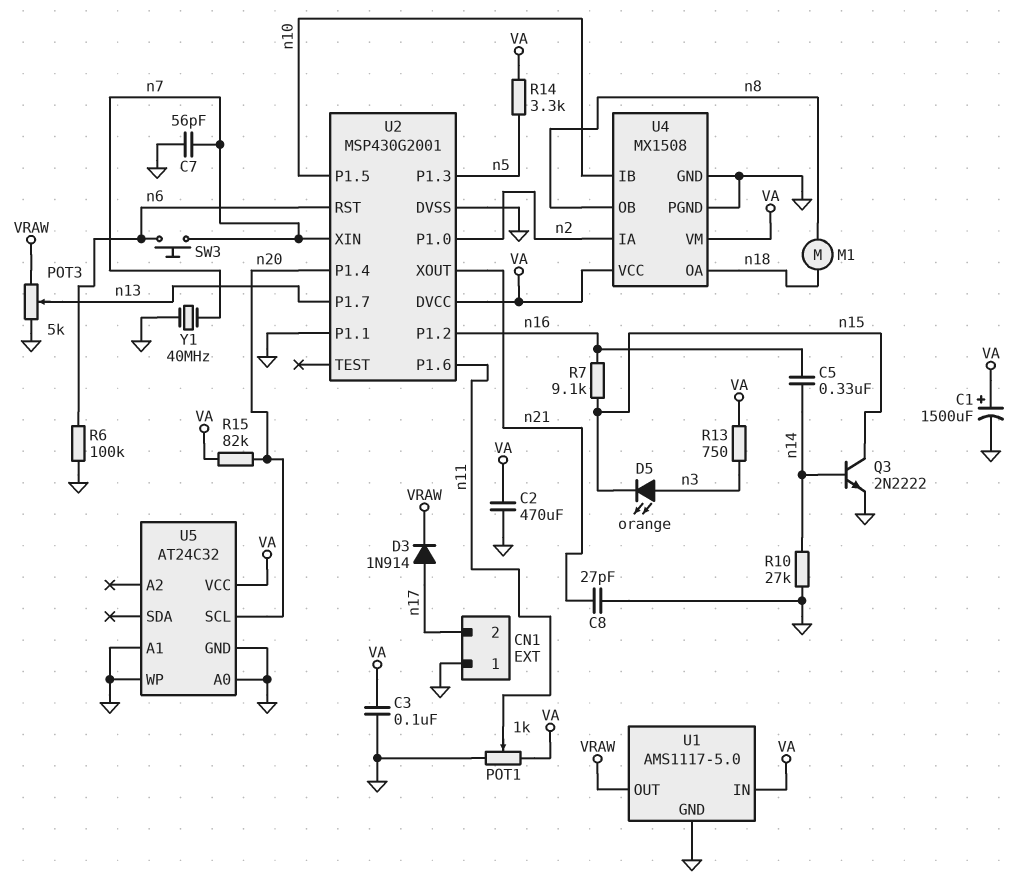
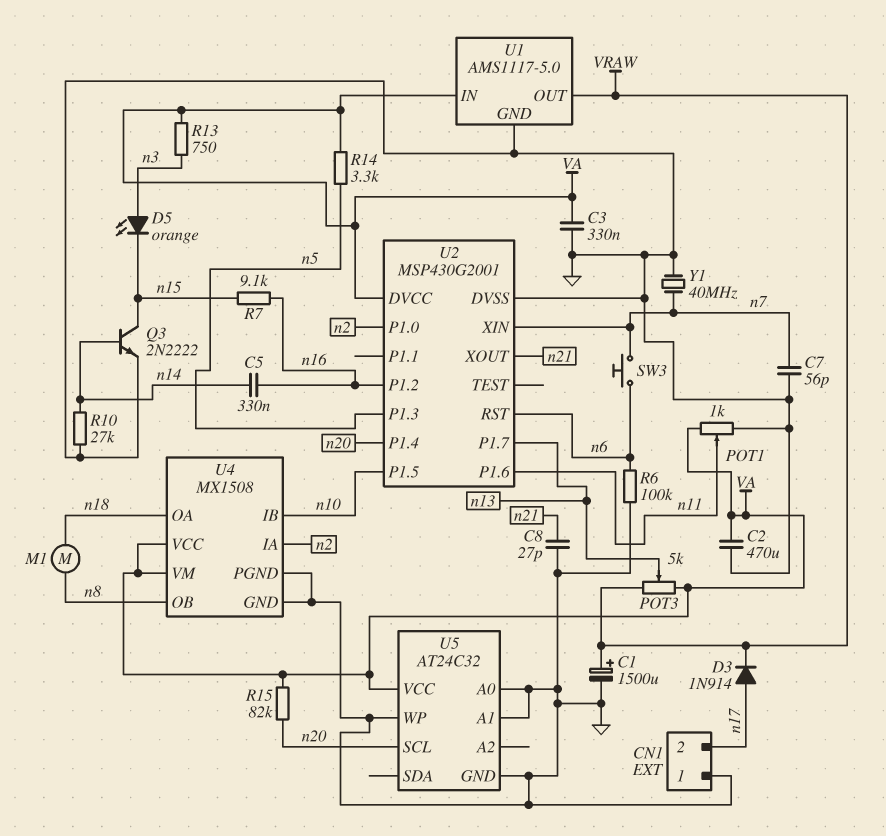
C1: 1500uF (plus VA, minus GND) -> 1500uF (plus VRAW, minus GND)
C3: 100nF (GND, VA) -> 330nF (GND, VA)
POT3: 5k (GND, VRAW, wiper n13) -> 5k (VA, VRAW, wiper n13)
U2 pin P1.1: GND -> none

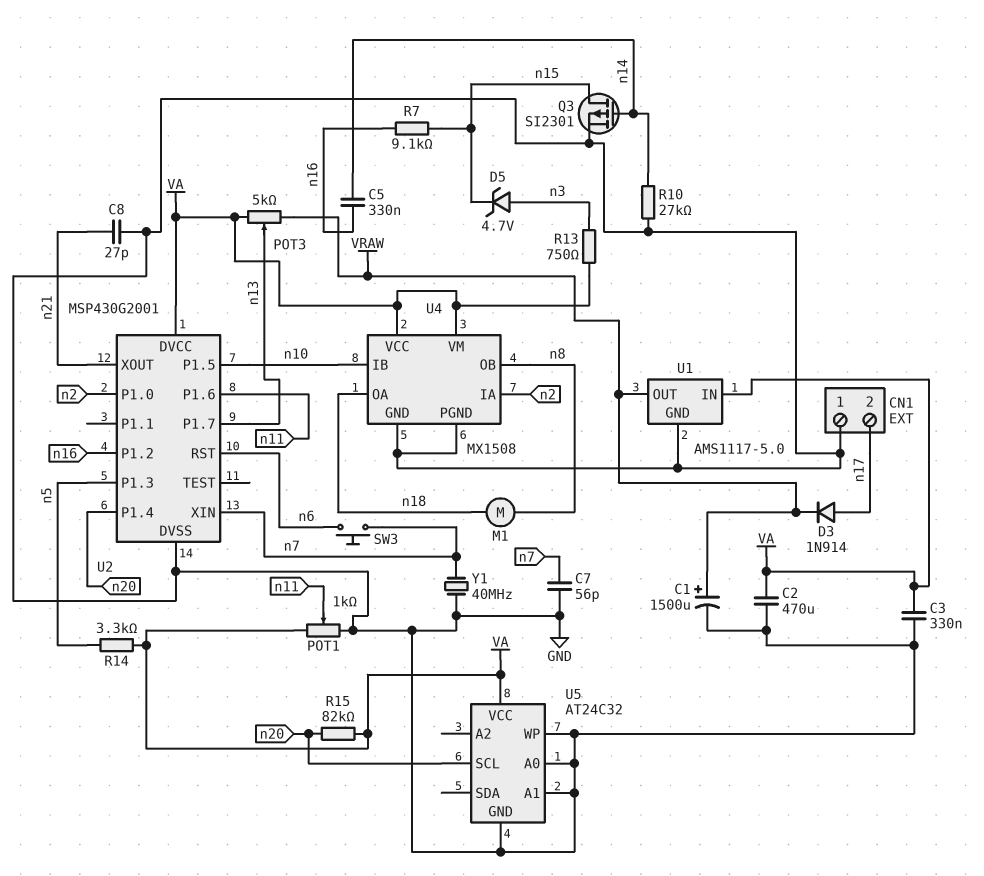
D5: LED orange (A n3, K n15) -> zener 4.7V (A n3, K n15)
Q3: NPN 2N2222 (B n14, C n15, E GND) -> PMOS SI2301 (G n14, D n15, S GND)
R6: 100k (GND, n6) -> none

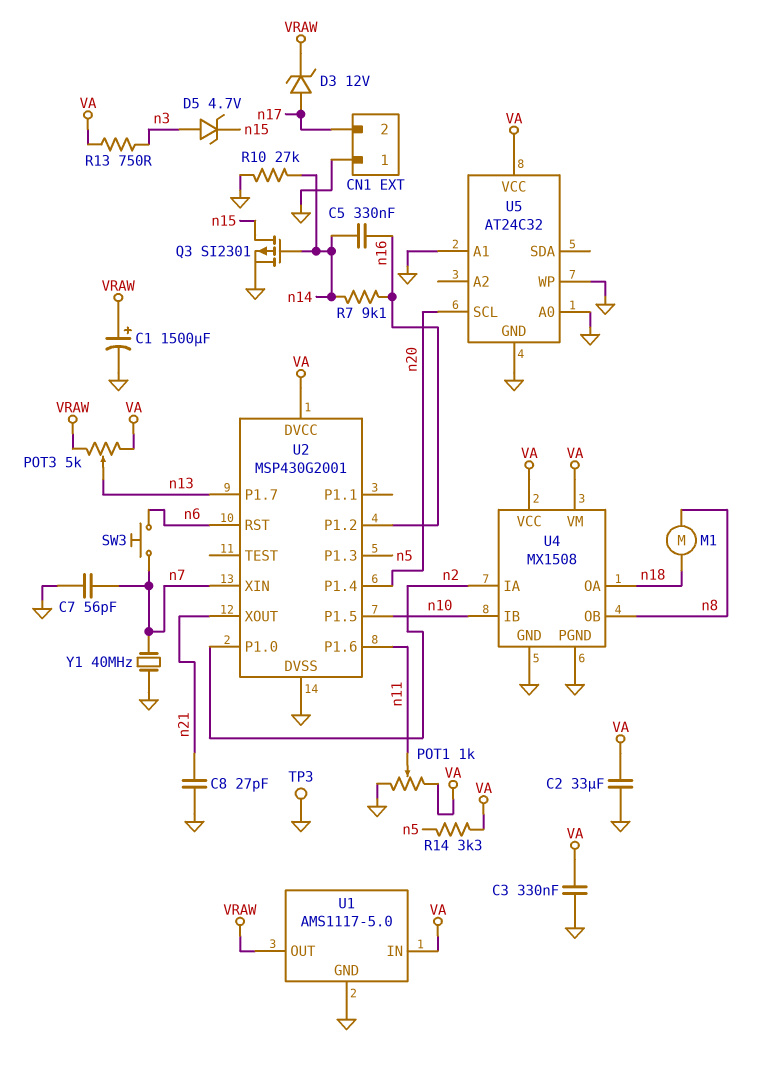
C2: 470uF (GND, VA) -> 33uF (GND, VA)
D3: diode 1N914 (A n17, K VRAW) -> zener 12V (A n17, K VRAW)
R7: 9.1k (n15, n16) -> 9.1k (n14, n16)
R15: 82k (VA, n20) -> none
TP3: none -> test point (GND)

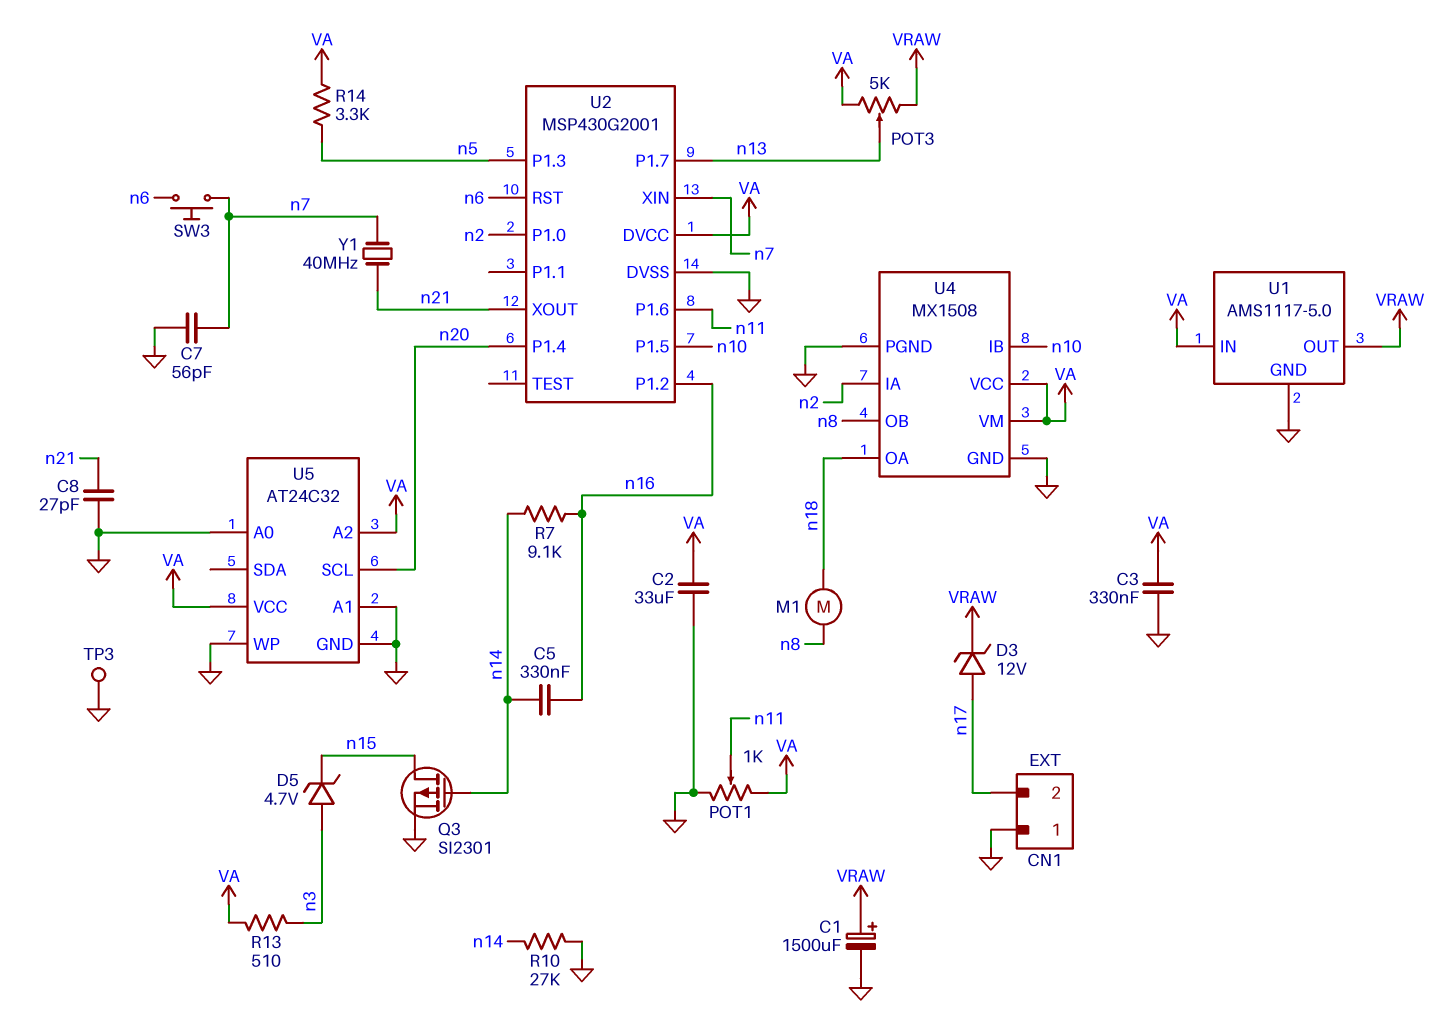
R13: 750 (VA, n3) -> 510 (VA, n3)
U5 pin A2: none -> VA
Y1: 40MHz (GND, n7) -> 40MHz (n7, n21)

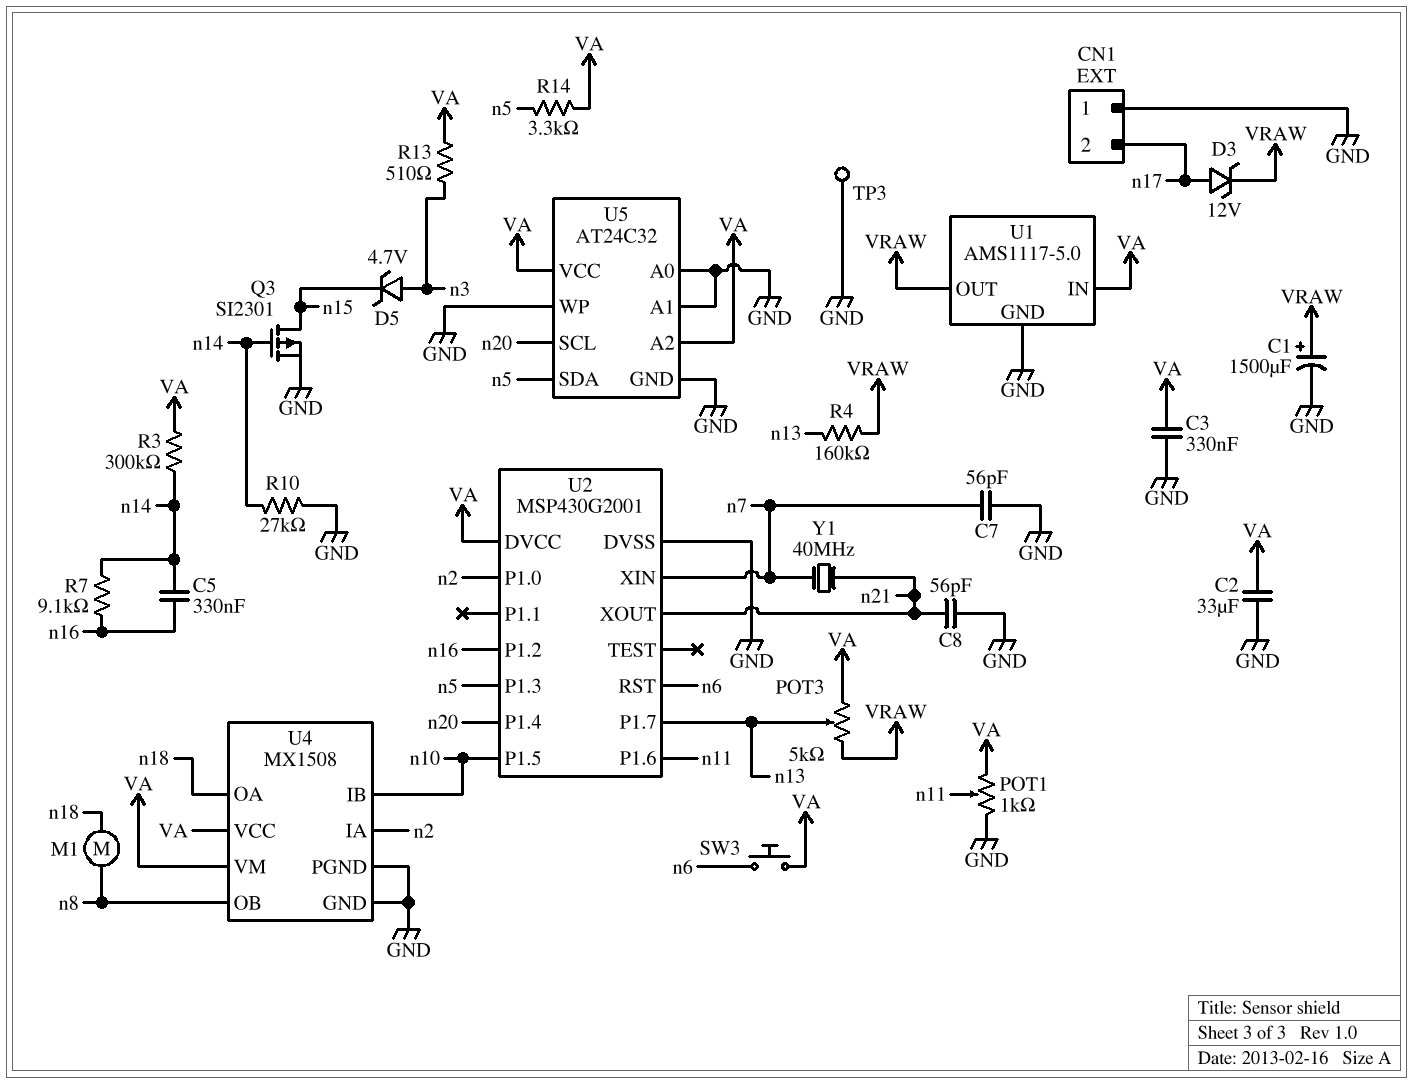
C8: 27pF (GND, n21) -> 56pF (GND, n21)
R3: none -> 300k (VA, n14)
R4: none -> 160k (VRAW, n13)
SW3: button (n6, n7) -> button (VA, n6)
U5 pin SDA: none -> n5

